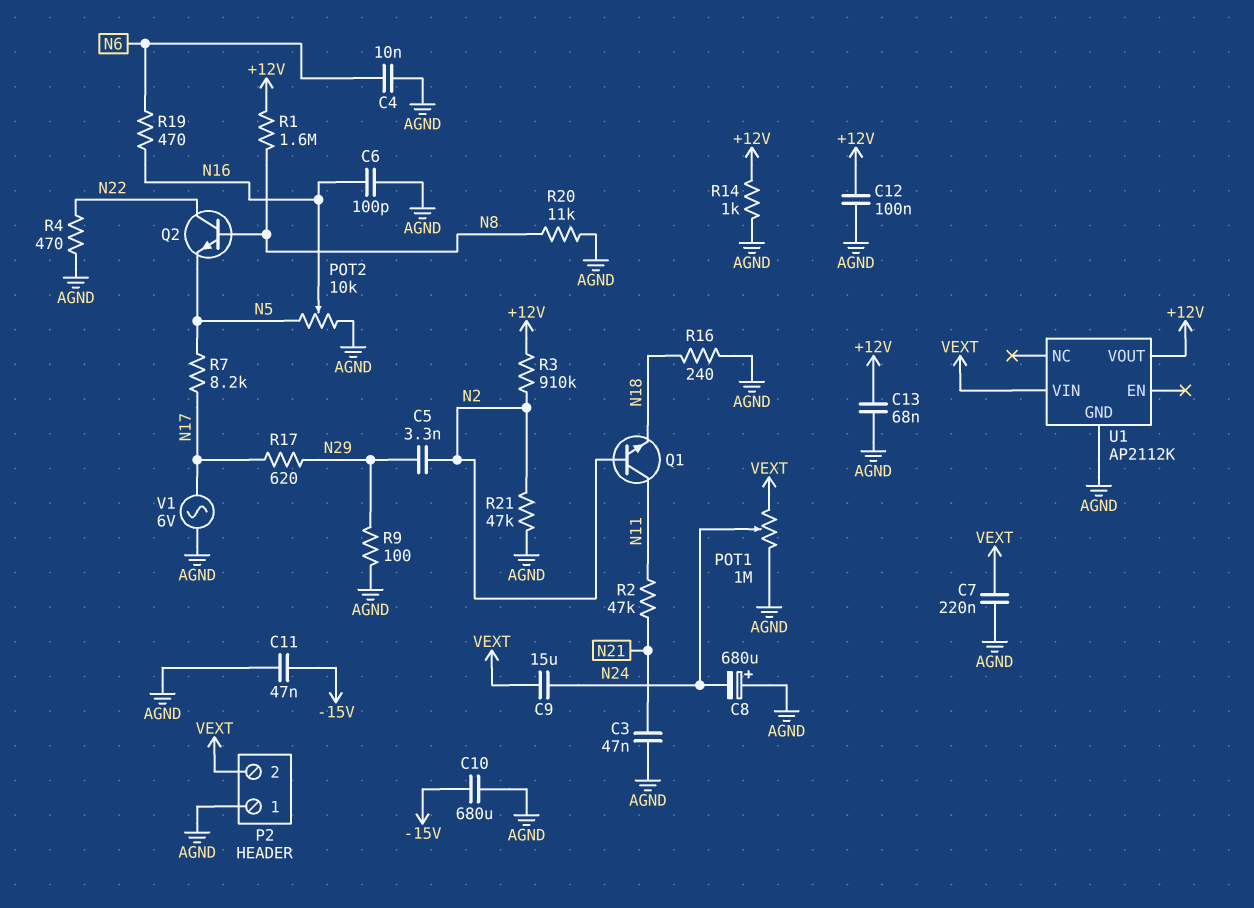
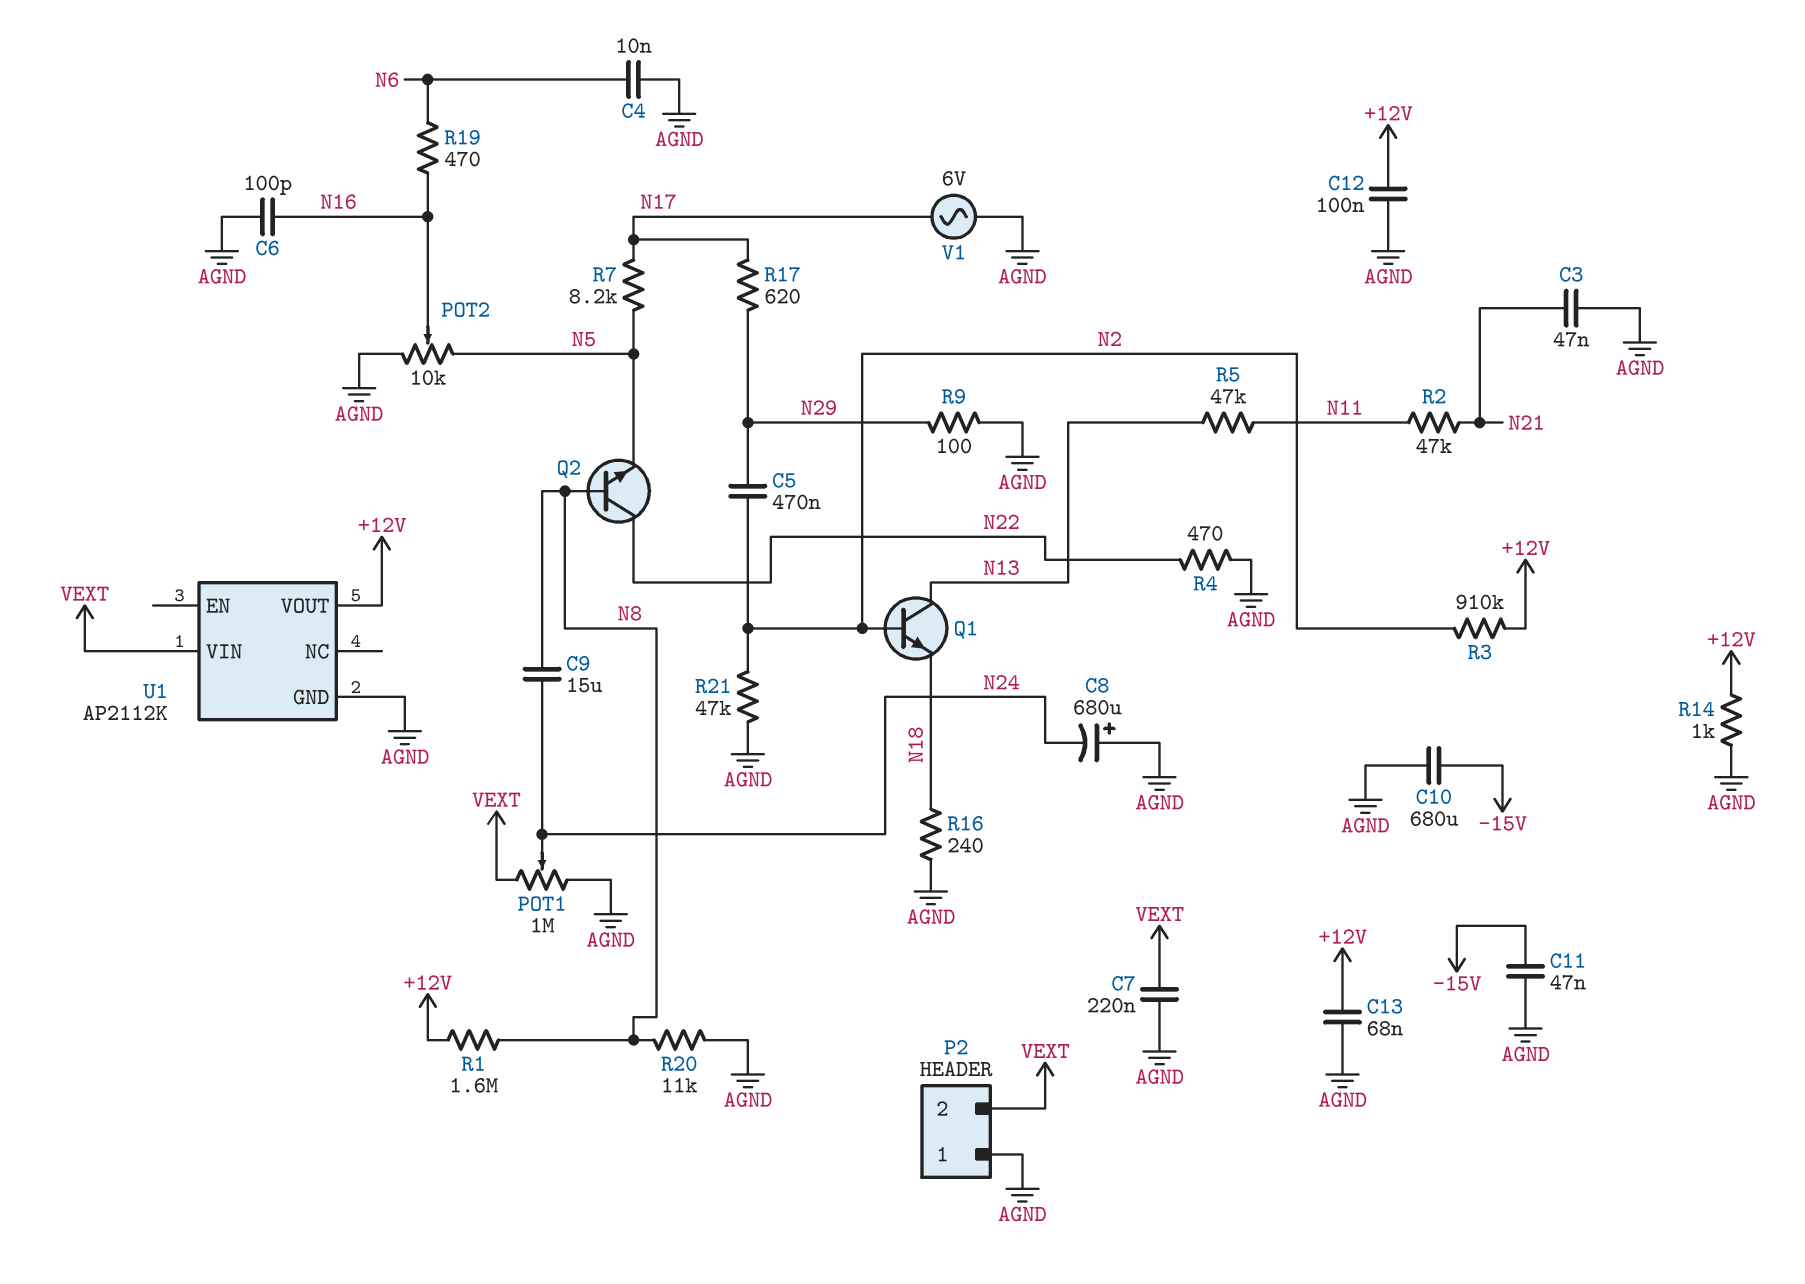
C5: 3.3nF (N2, N29) -> 470nF (N2, N29)
C9: 15uF (N24, VEXT) -> 15uF (N8, N24)
Q1: NPN (B N2, C N11, E N18) -> NPN (B N2, C N13, E N18)
R5: none -> 47k (N11, N13)

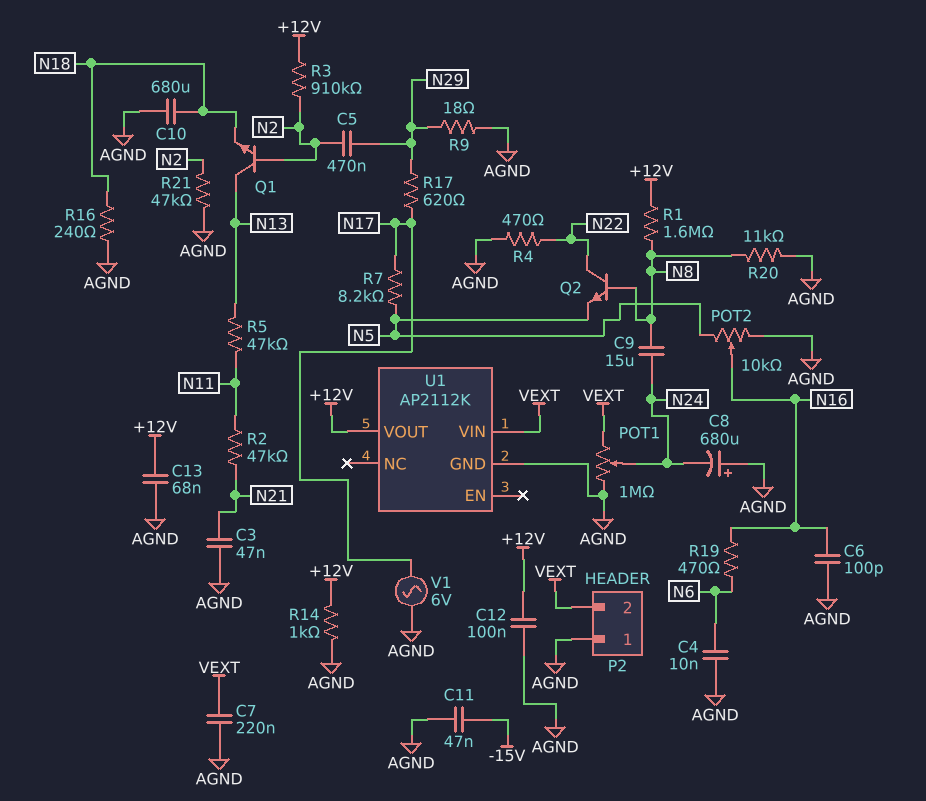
C10: 680uF (-15V, AGND) -> 680uF (AGND, N18)
R9: 100 (AGND, N29) -> 18 (AGND, N29)

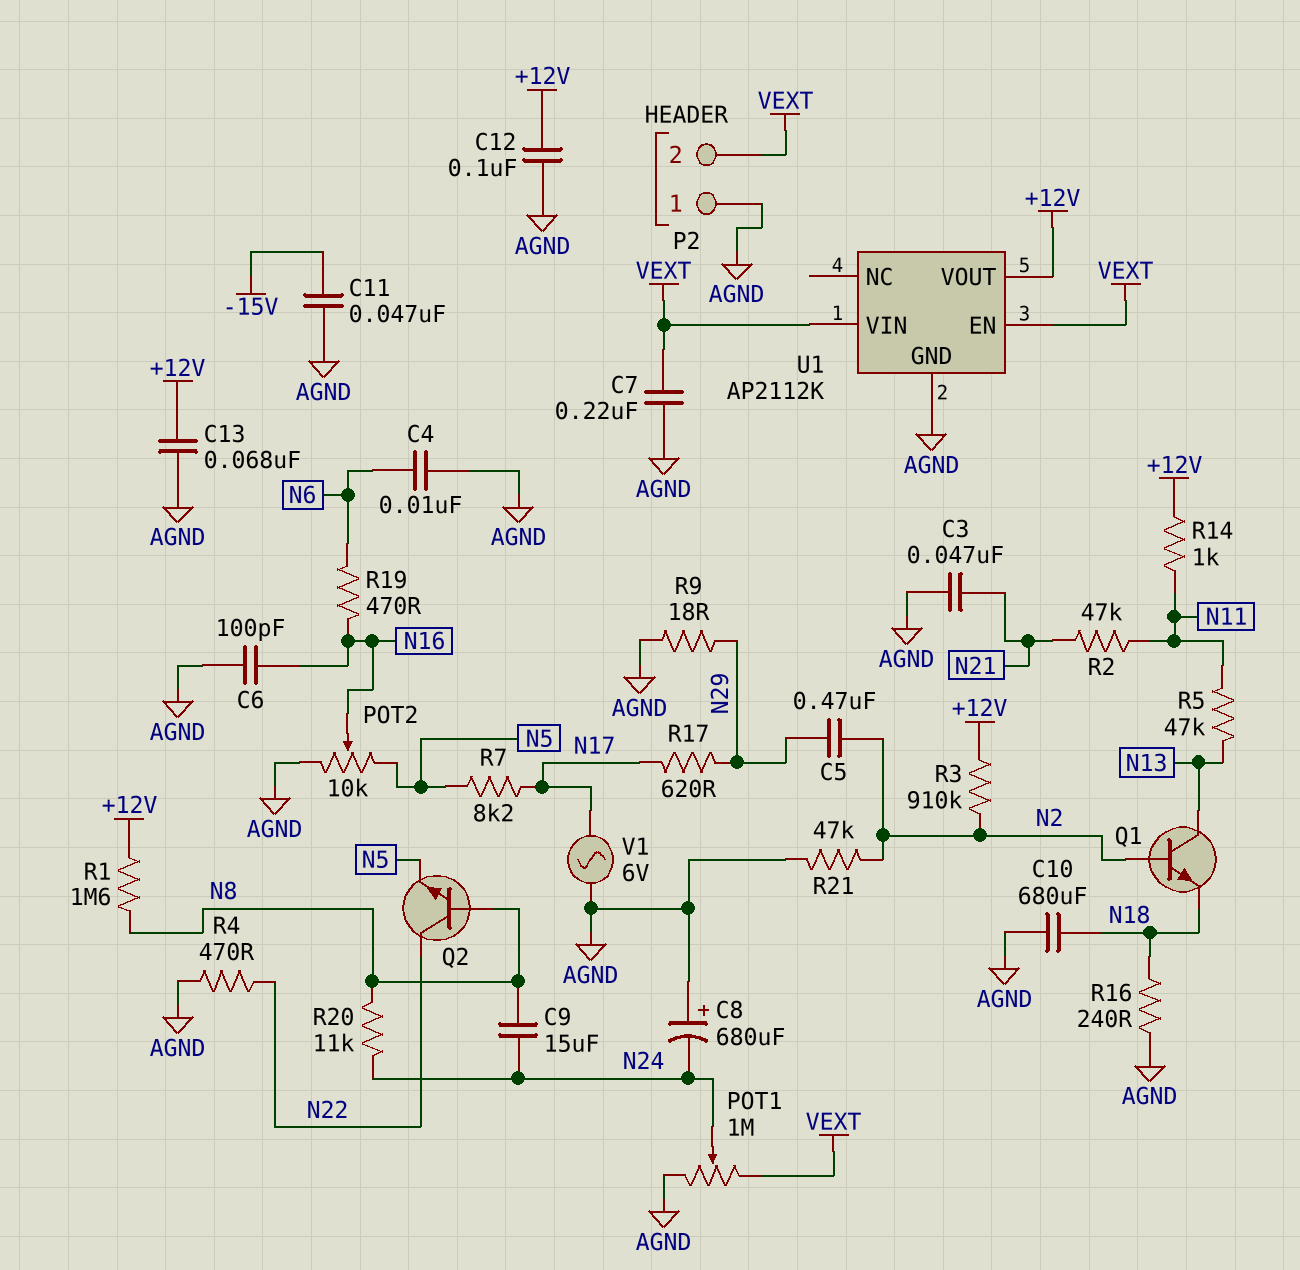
R14: 1k (+12V, AGND) -> 1k (+12V, N11)
R20: 11k (AGND, N8) -> 11k (N8, N24)
U1 pin EN: none -> VEXT

